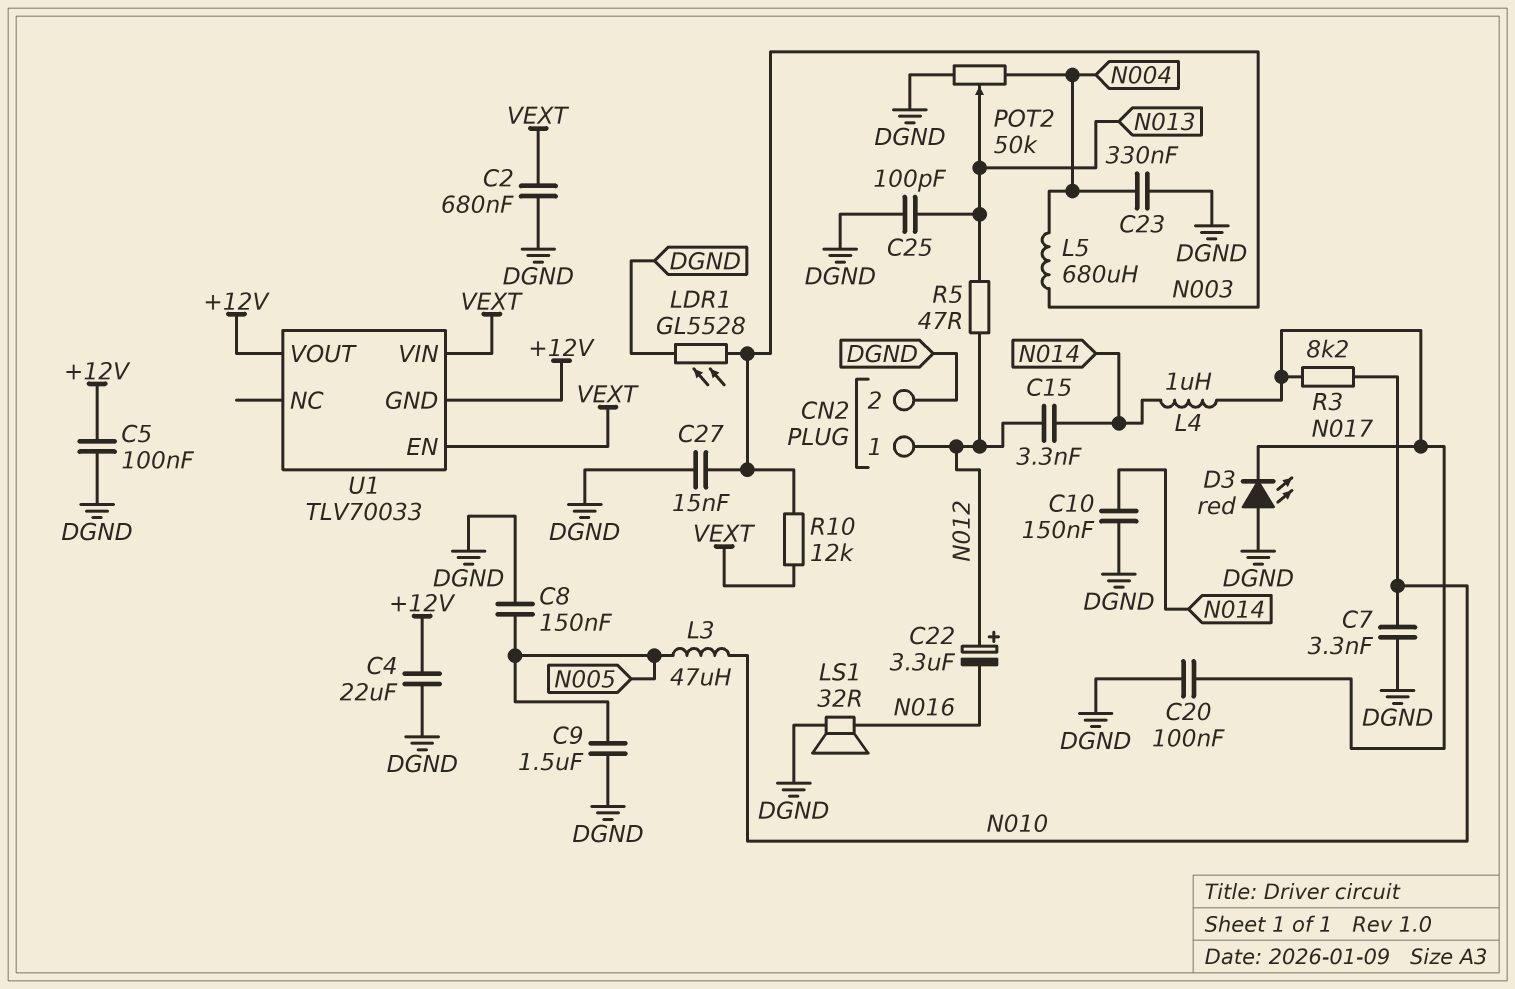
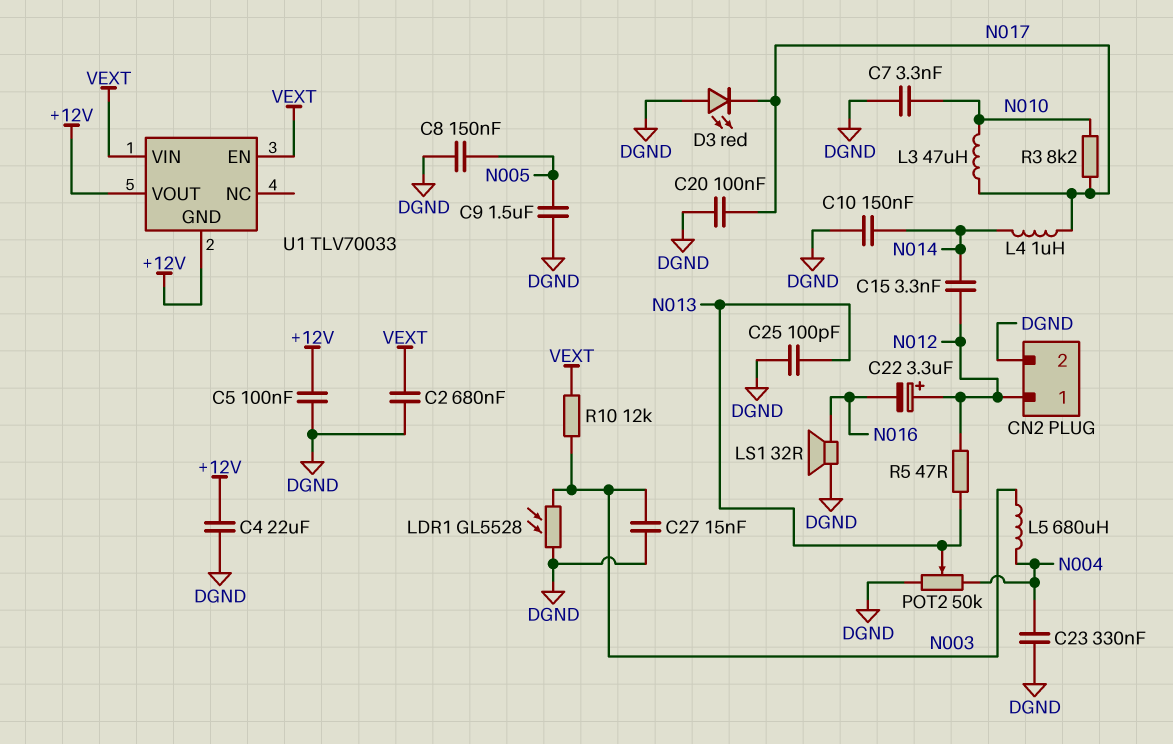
L3: 47uH (N005, N010) -> 47uH (N010, N017)

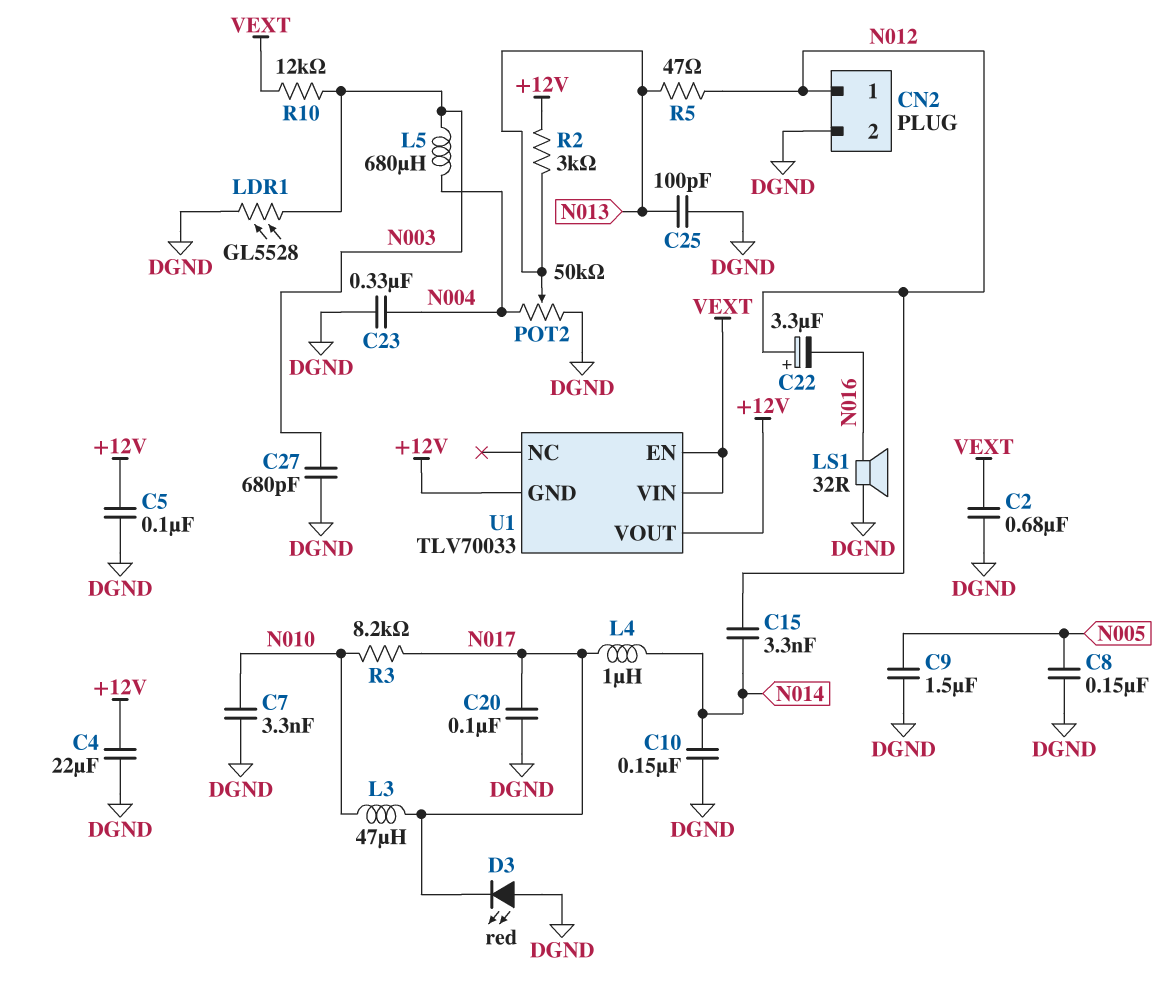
C27: 15nF (DGND, N003) -> 680pF (DGND, N003)
R2: none -> 3k (+12V, N013)

